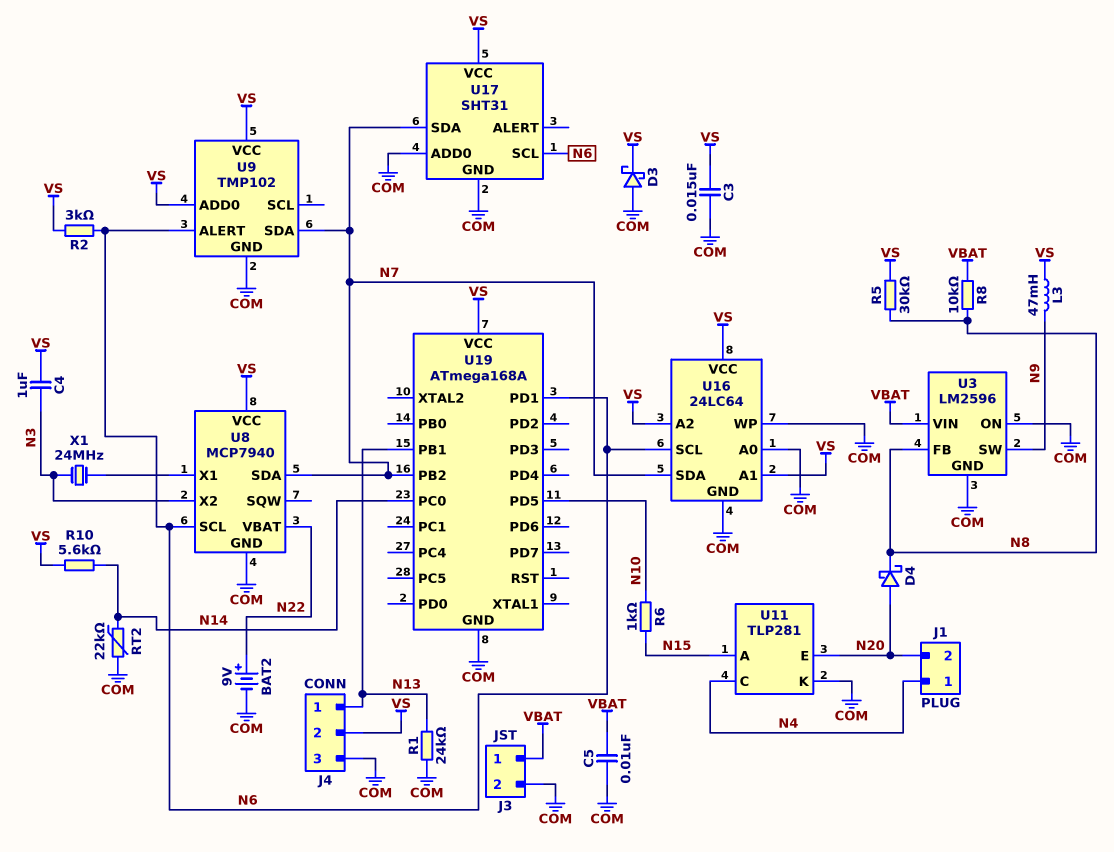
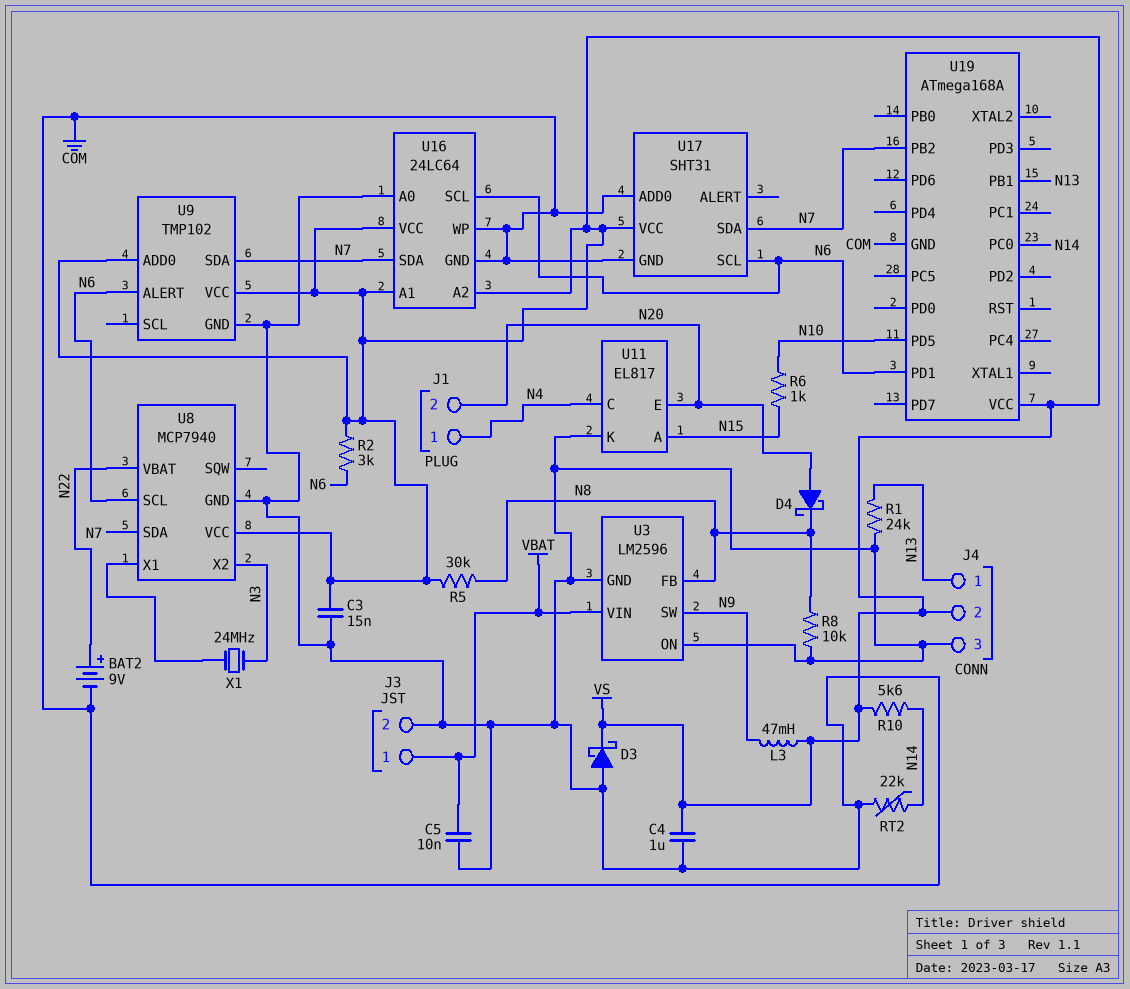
C4: 1uF (N3, VS) -> 1uF (COM, VS)
R8: 10k (N8, VBAT) -> 10k (COM, N8)
U11: TLP281 -> EL817

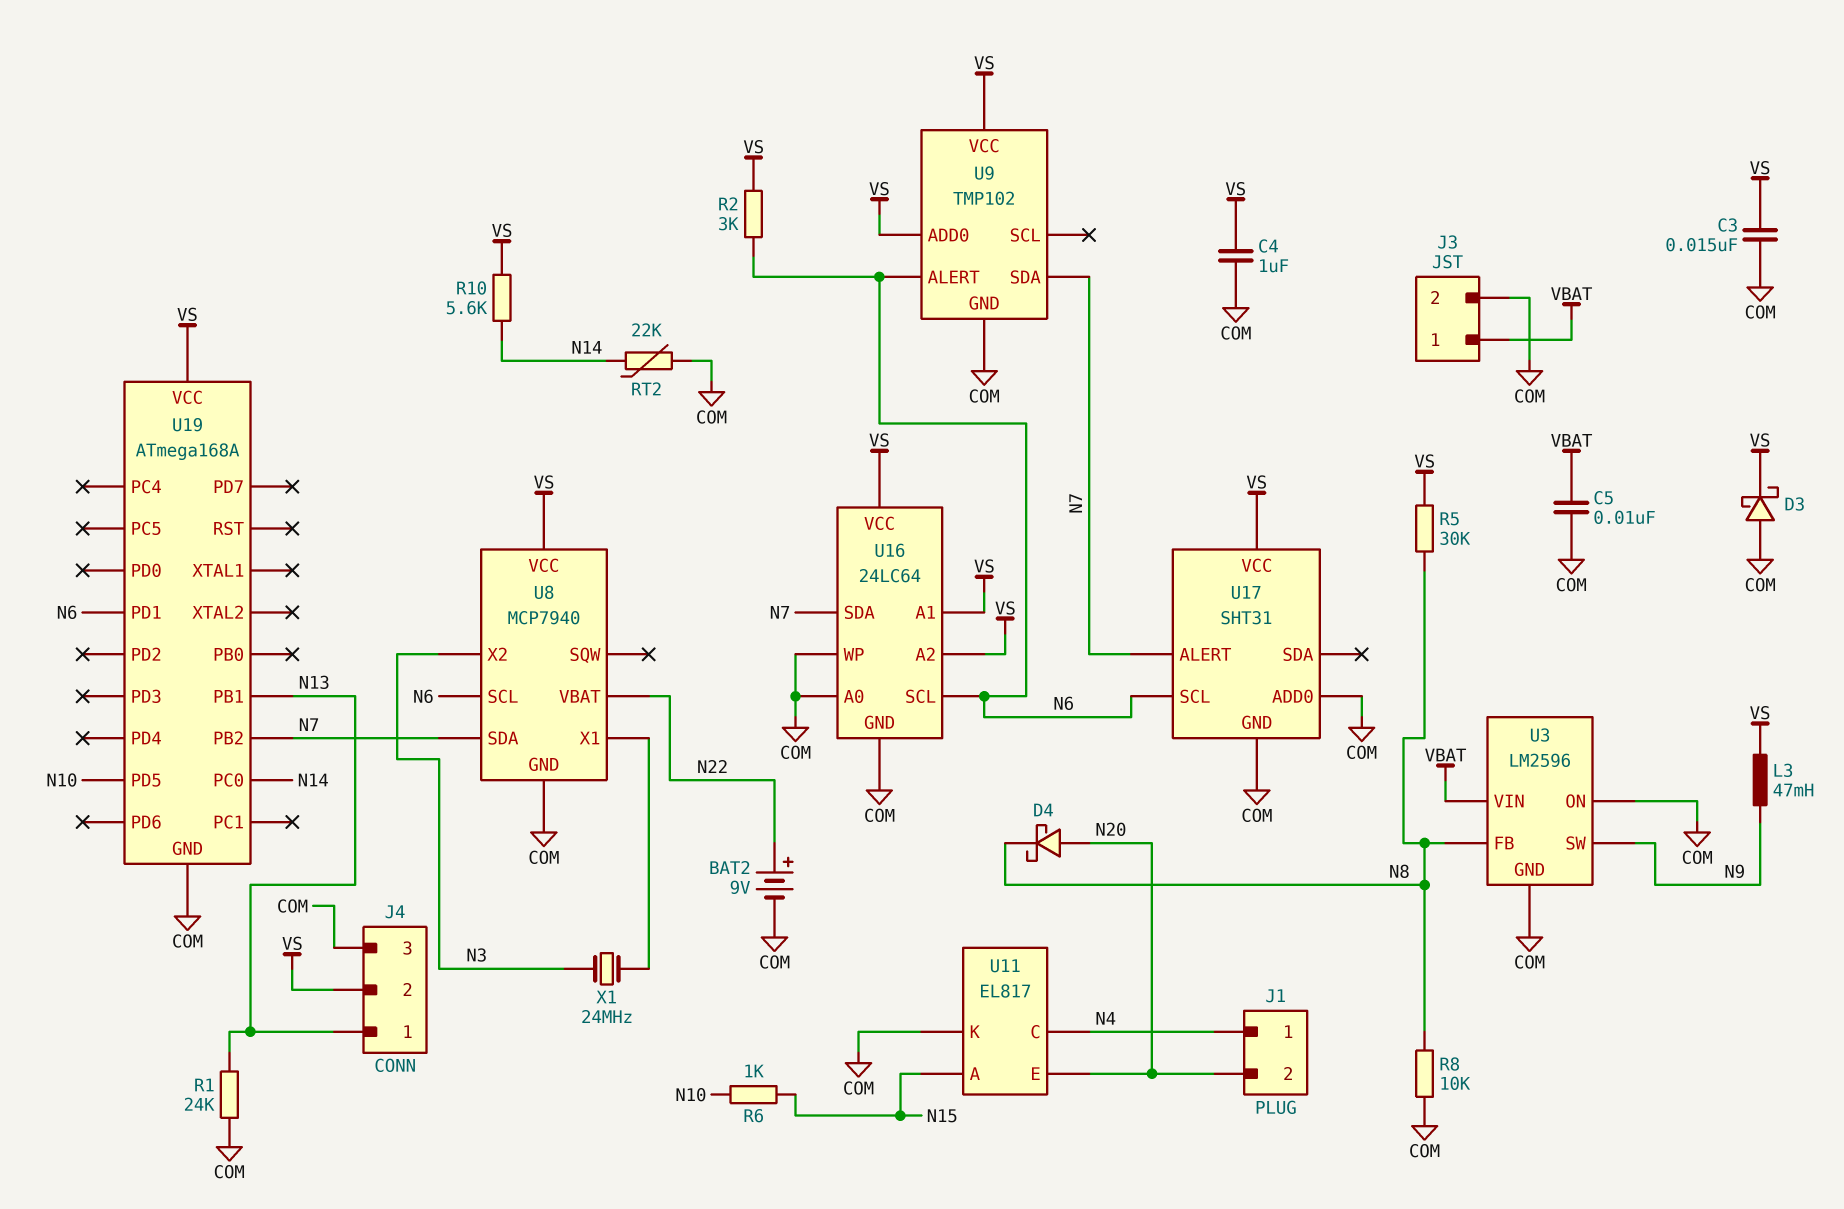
U17 pin ALERT: none -> N7
U17 pin SDA: N7 -> none

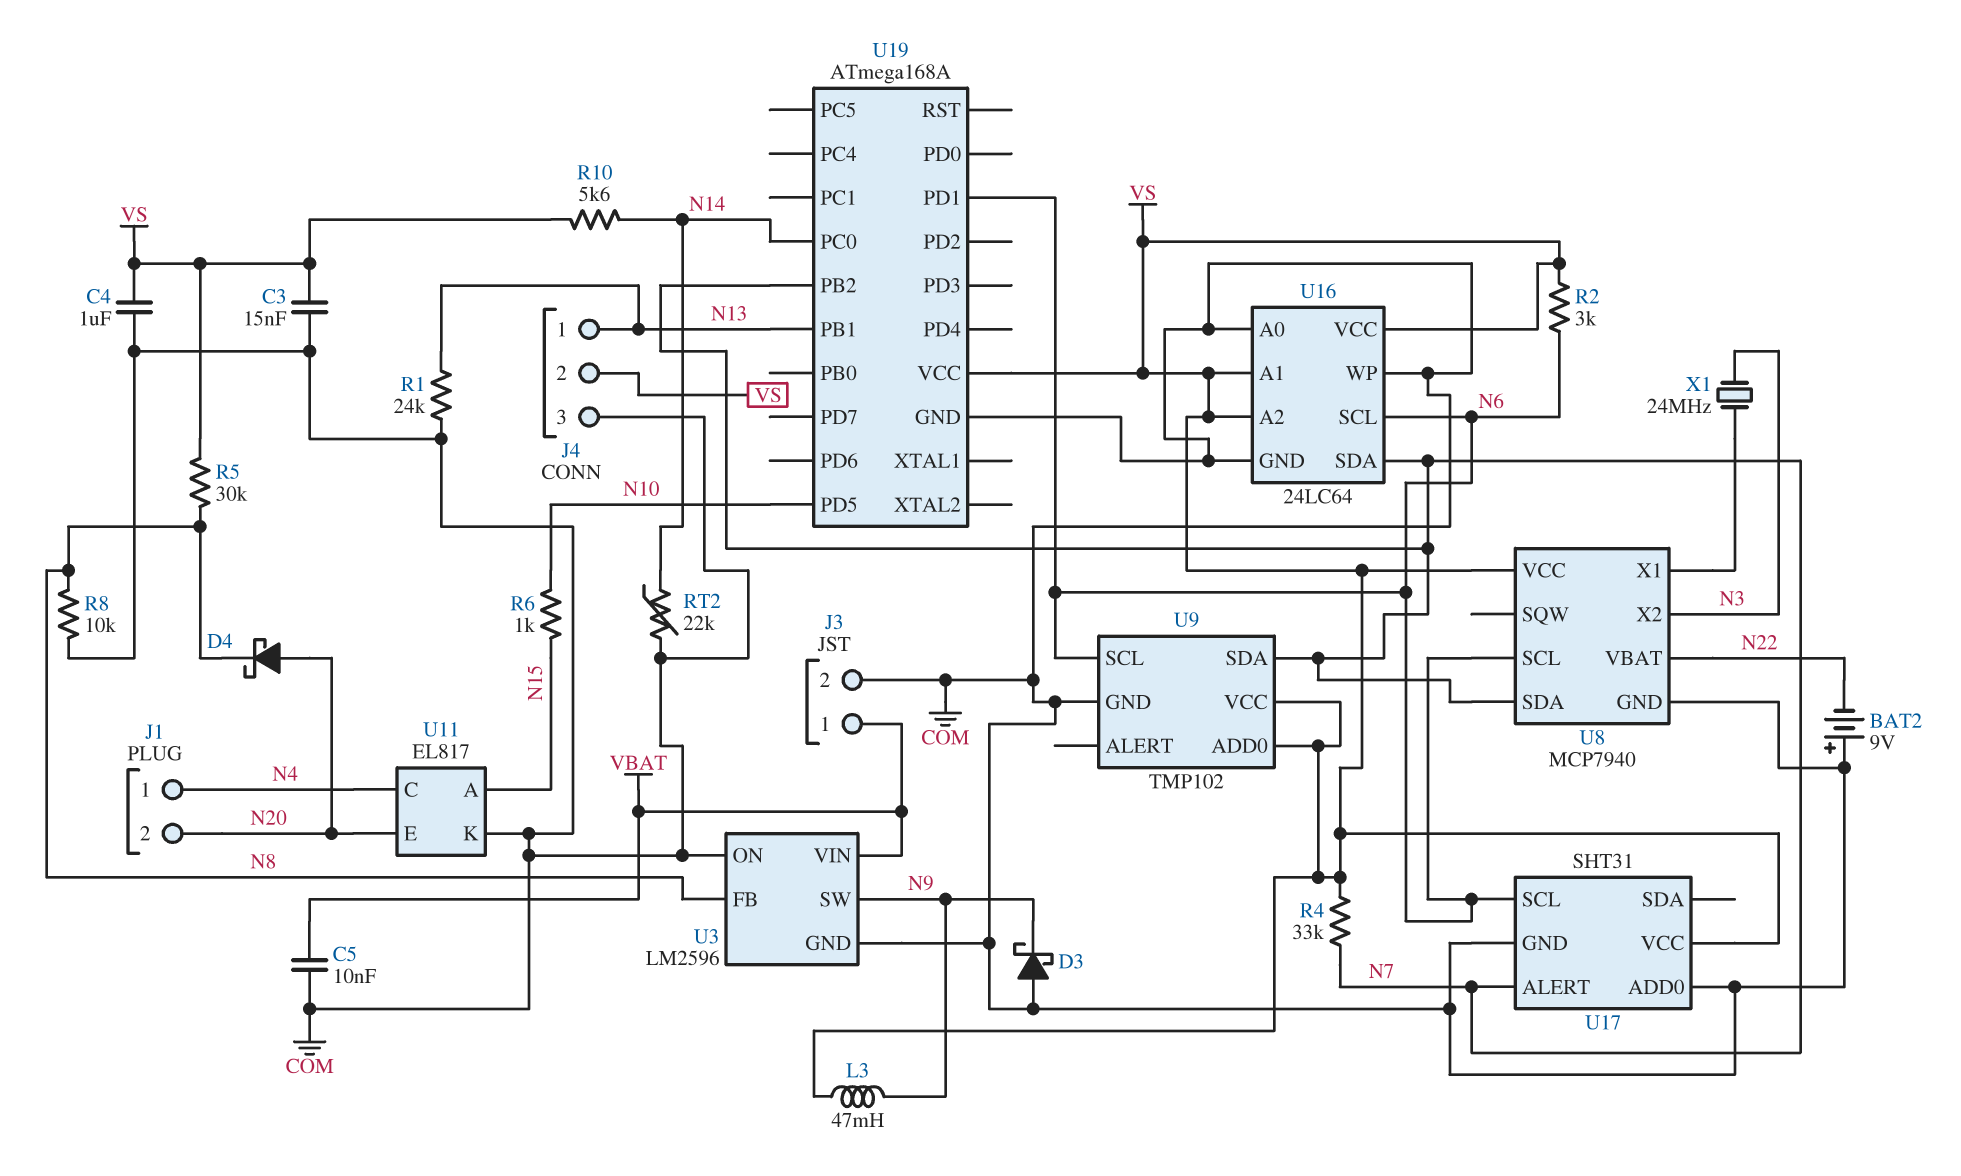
BAT2: 9V (plus N22, minus COM) -> 9V (plus COM, minus N22)
D3: schottky (A COM, K VS) -> schottky (A COM, K N9)
R4: none -> 33k (N7, VS)
U9 pin ALERT: N6 -> none
U9 pin SCL: none -> N6

